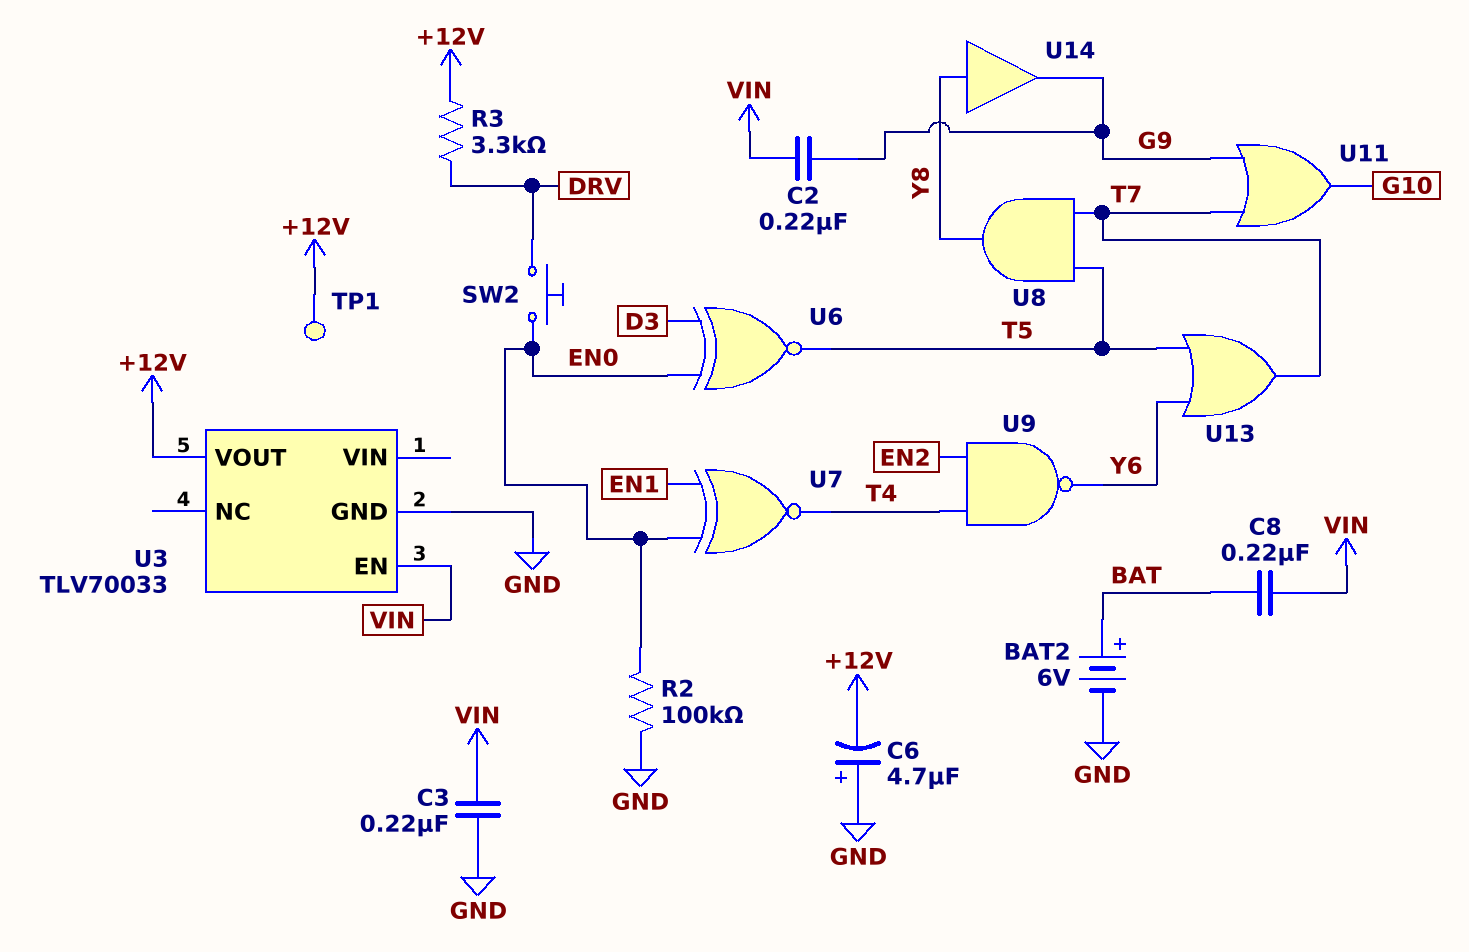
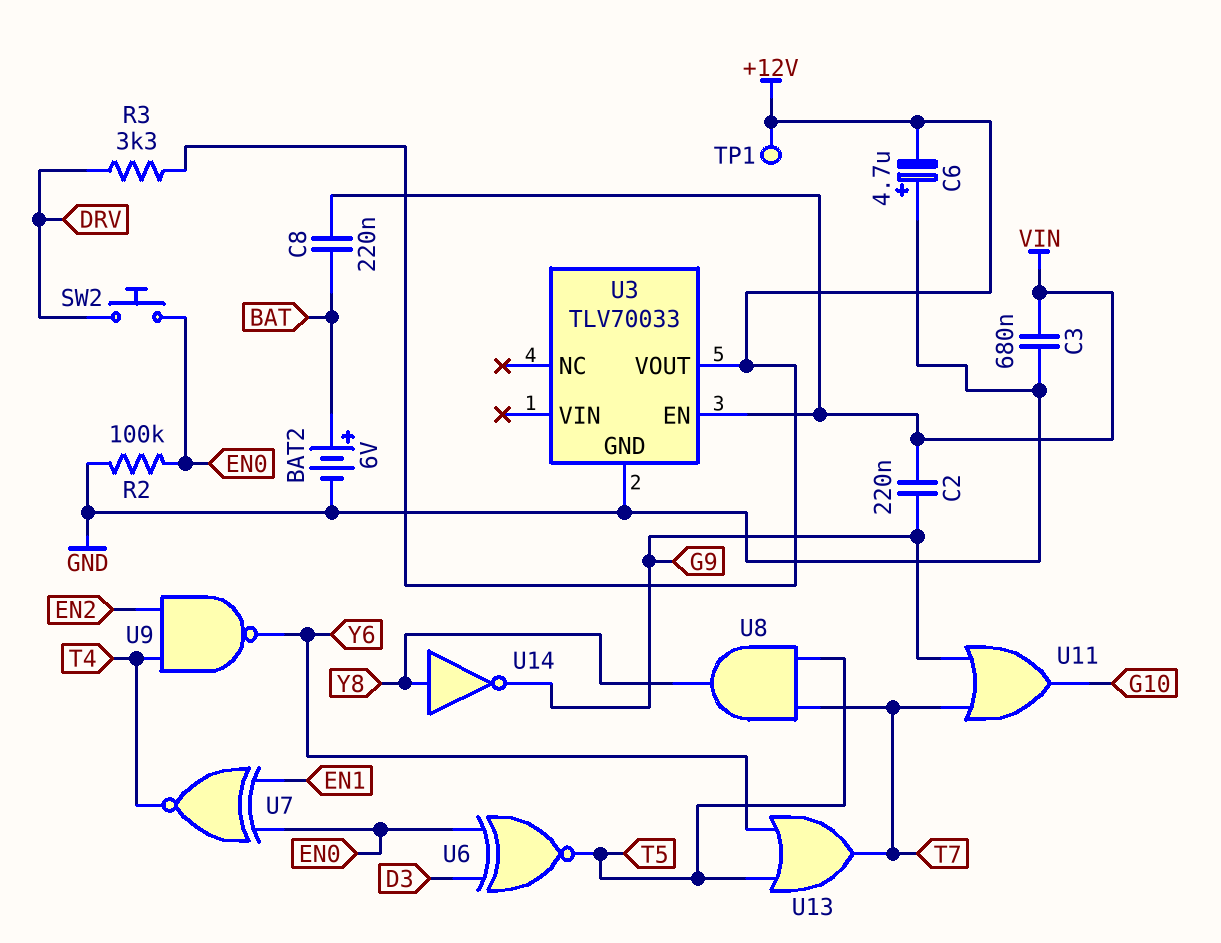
C3: 220nF (GND, VIN) -> 680nF (GND, VIN)
U14: buffer (in Y8, out G9) -> NOT (in Y8, out G9)

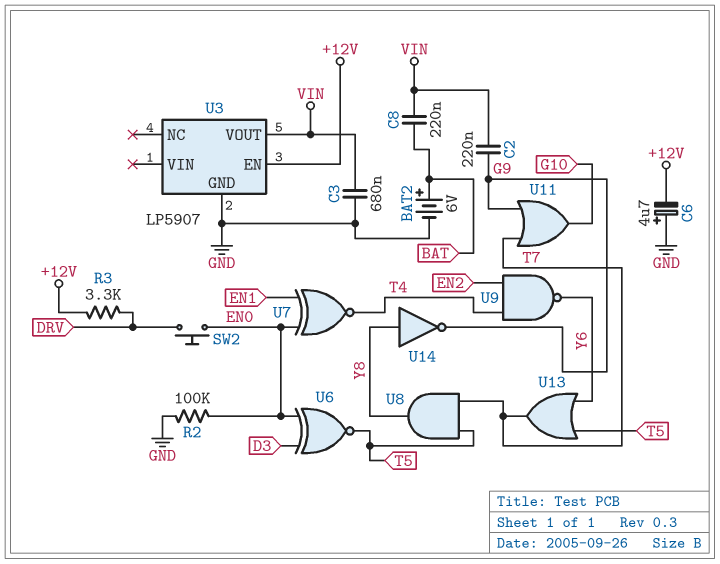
TP1: test point (+12V) -> none
U3: TLV70033 -> LP5907
U3 pin EN: VIN -> +12V
U3 pin VOUT: +12V -> VIN

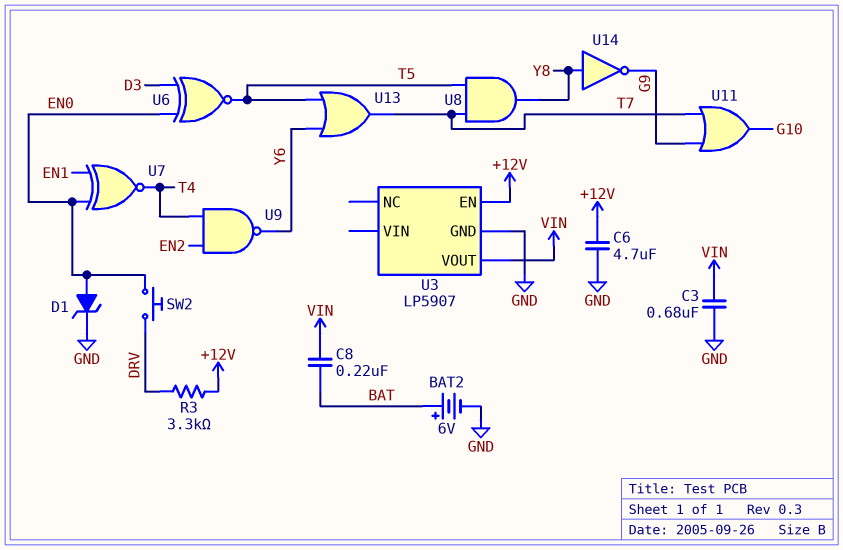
C2: 220nF (G9, VIN) -> none
C6: 4.7uF (plus GND, minus +12V) -> 4.7uF (+12V, GND)
D1: none -> zener (A EN0, K GND)
R2: 100k (EN0, GND) -> none

